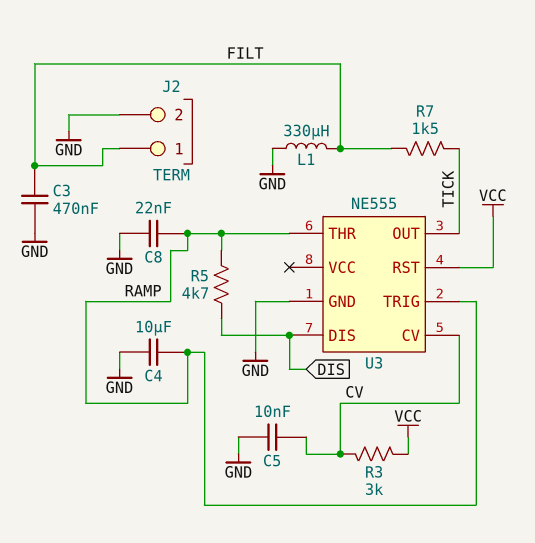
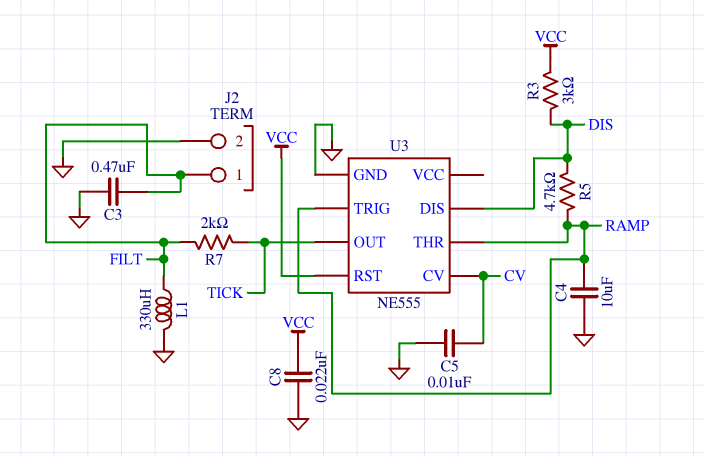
C8: 22nF (GND, RAMP) -> 22nF (GND, VCC)
R3: 3k (CV, VCC) -> 3k (DIS, VCC)
R7: 1.5k (FILT, TICK) -> 2k (FILT, TICK)

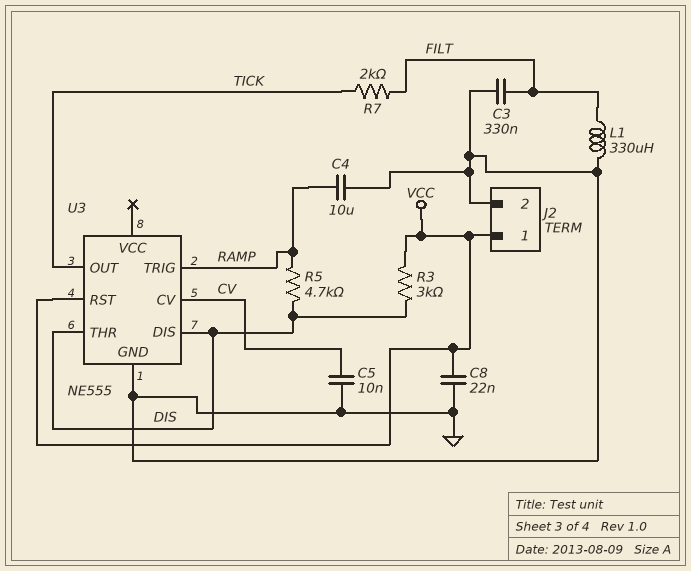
C3: 470nF (FILT, GND) -> 330nF (FILT, GND)
J2 pin 1: FILT -> VCC
U3 pin THR: RAMP -> DIS

